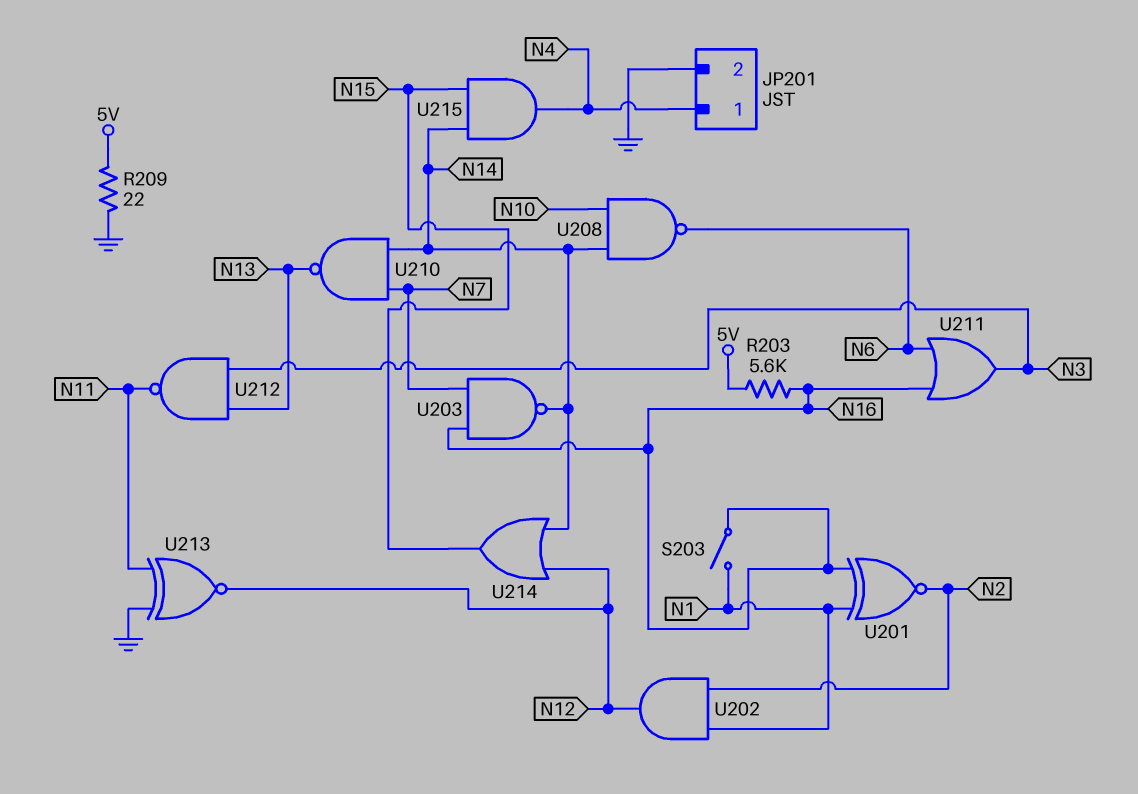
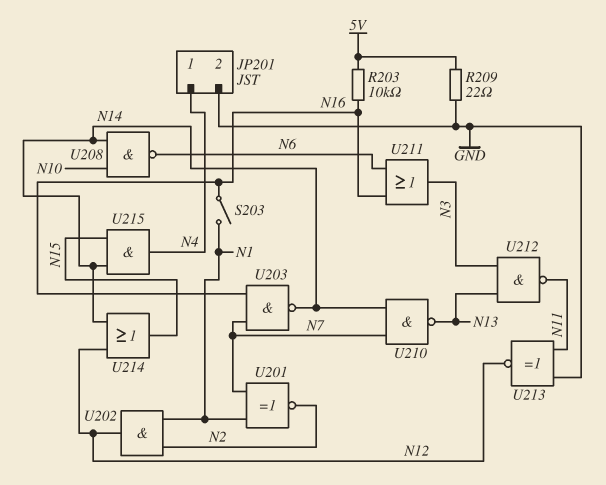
R203: 5.6k (5V, N16) -> 10k (5V, N16)
U201: XNOR (in N1, in N16, out N2) -> XNOR (in N1, in N7, out N2)

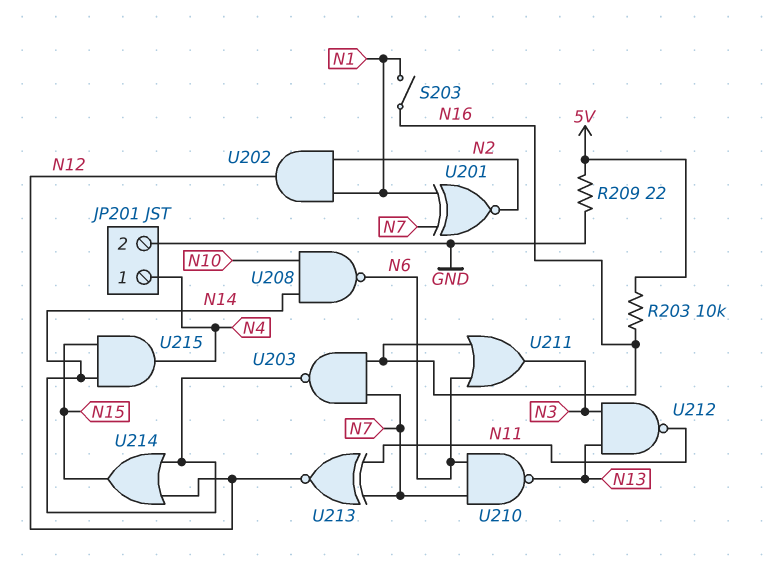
U210: NAND (in N7, in N14, out N13) -> NAND (in N6, in N7, out N13)
U213: XNOR (in GND, in N11, out N12) -> XNOR (in N7, in N11, out N12)

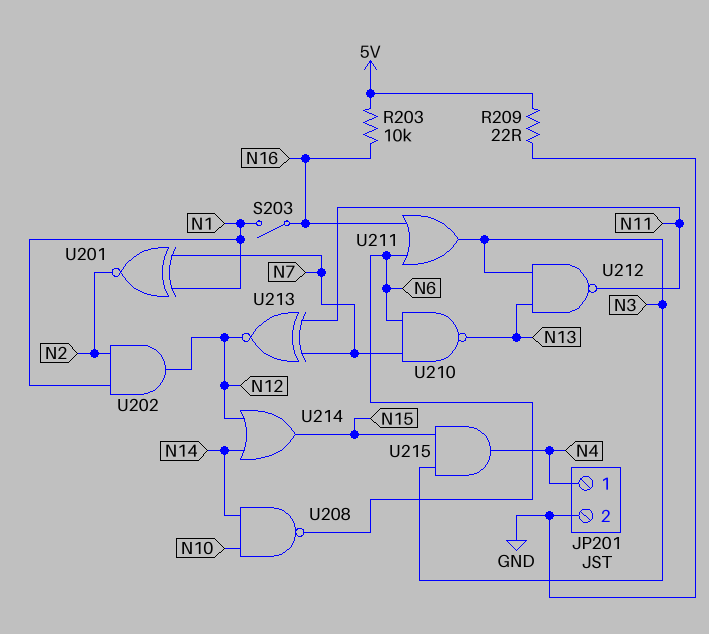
U203: NAND (in N7, in N16, out N14) -> none
U215: AND (in N14, in N15, out N4) -> AND (in N3, in N15, out N4)

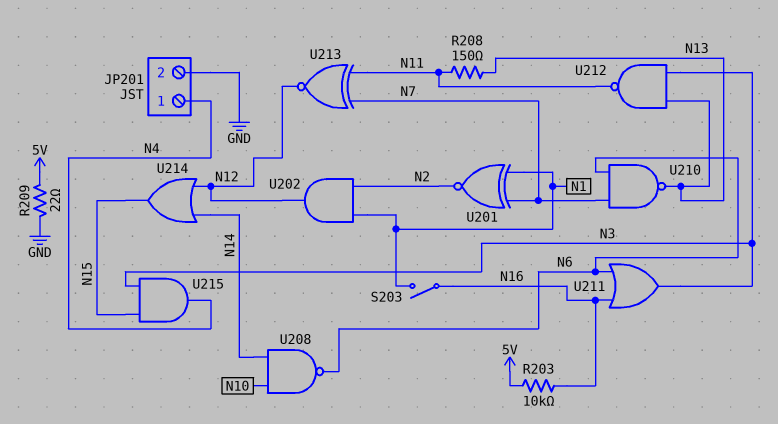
R208: none -> 150 (N11, N13)

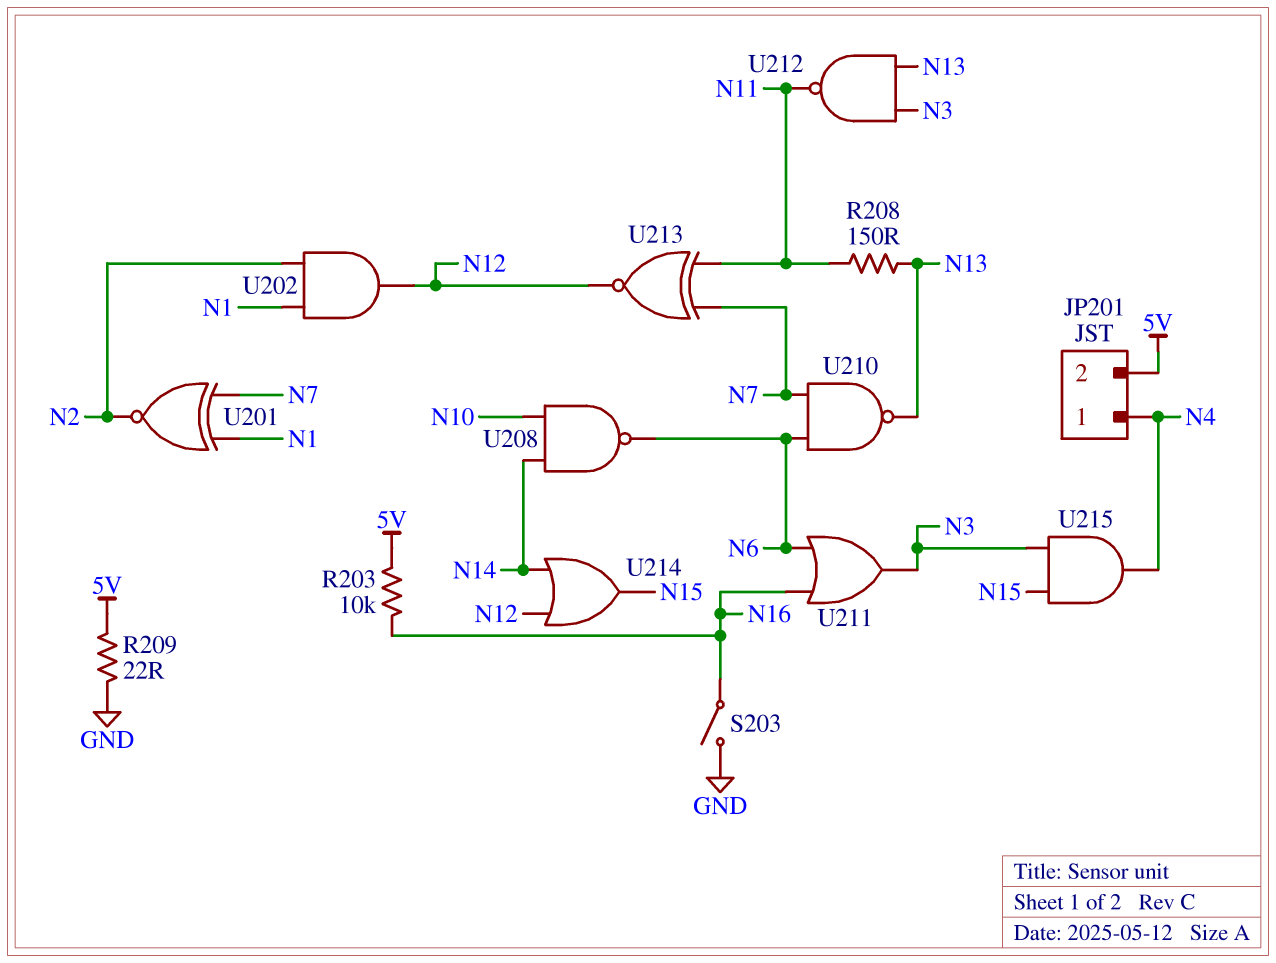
JP201 pin 2: GND -> 5V
S203: switch (N1, N16) -> switch (GND, N16)

